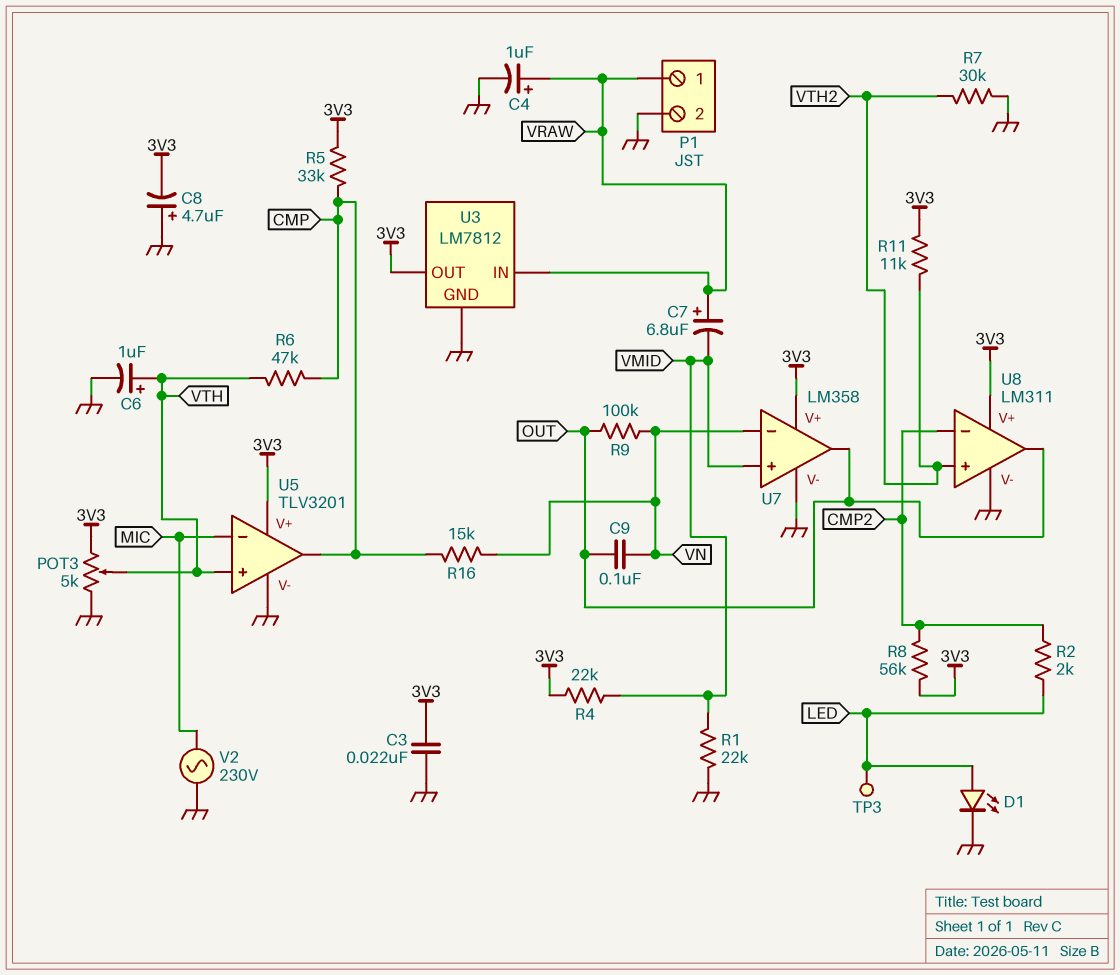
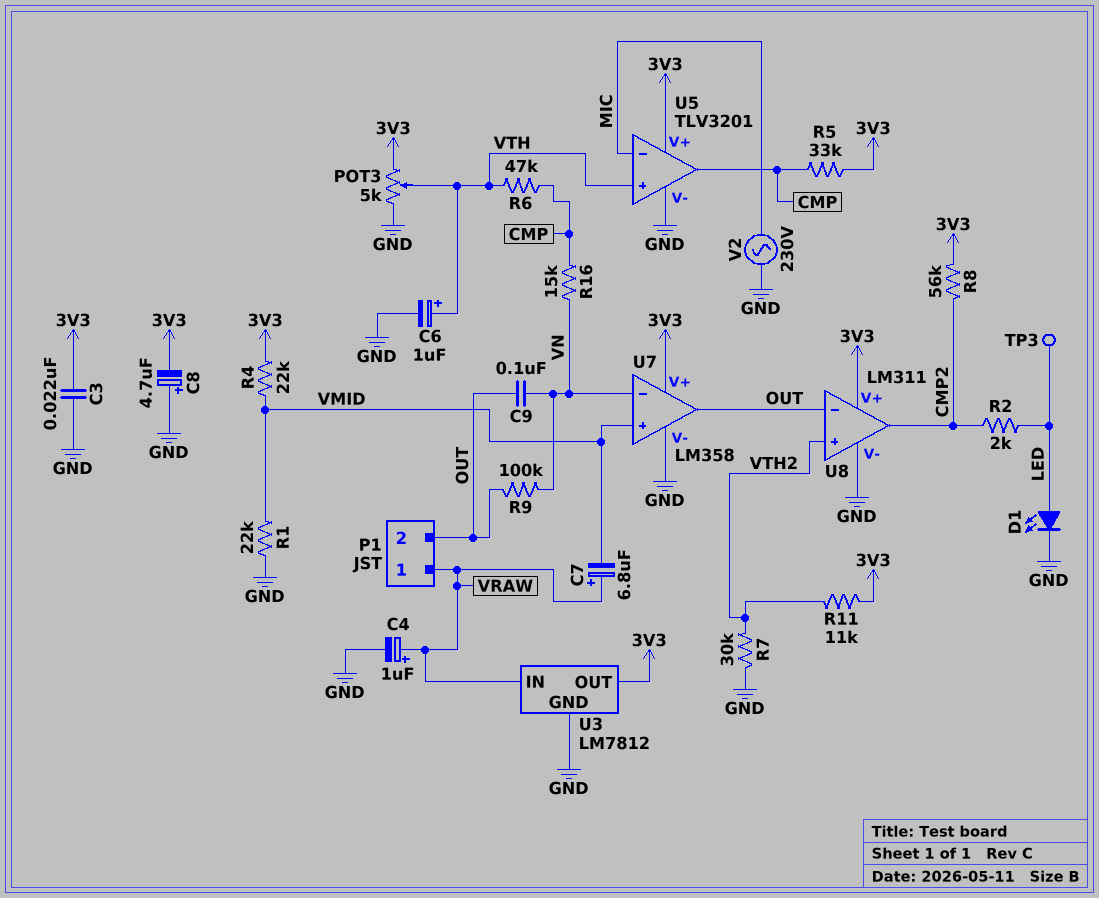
P1 pin 2: GND -> OUT
U8 pin in-: CMP2 -> OUT
U8 pin out: OUT -> CMP2

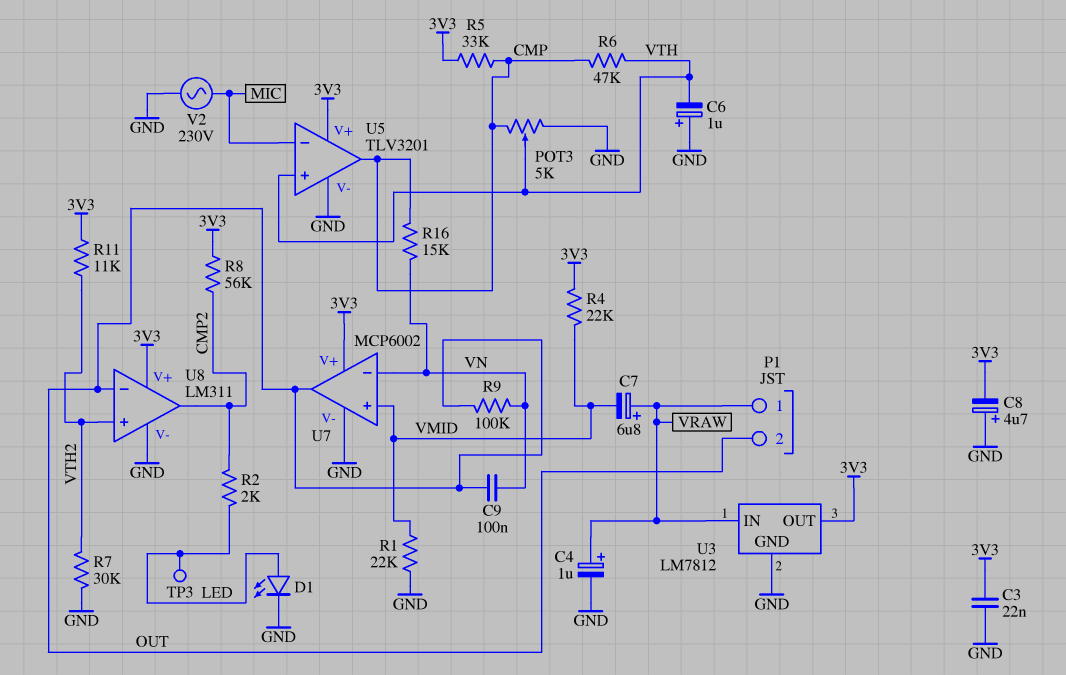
C6: 1uF (plus VTH, minus GND) -> 1uF (plus GND, minus VTH)
POT3: 5k (3V3, GND, wiper VTH) -> 5k (CMP, GND, wiper VTH)
U7: LM358 -> MCP6002

